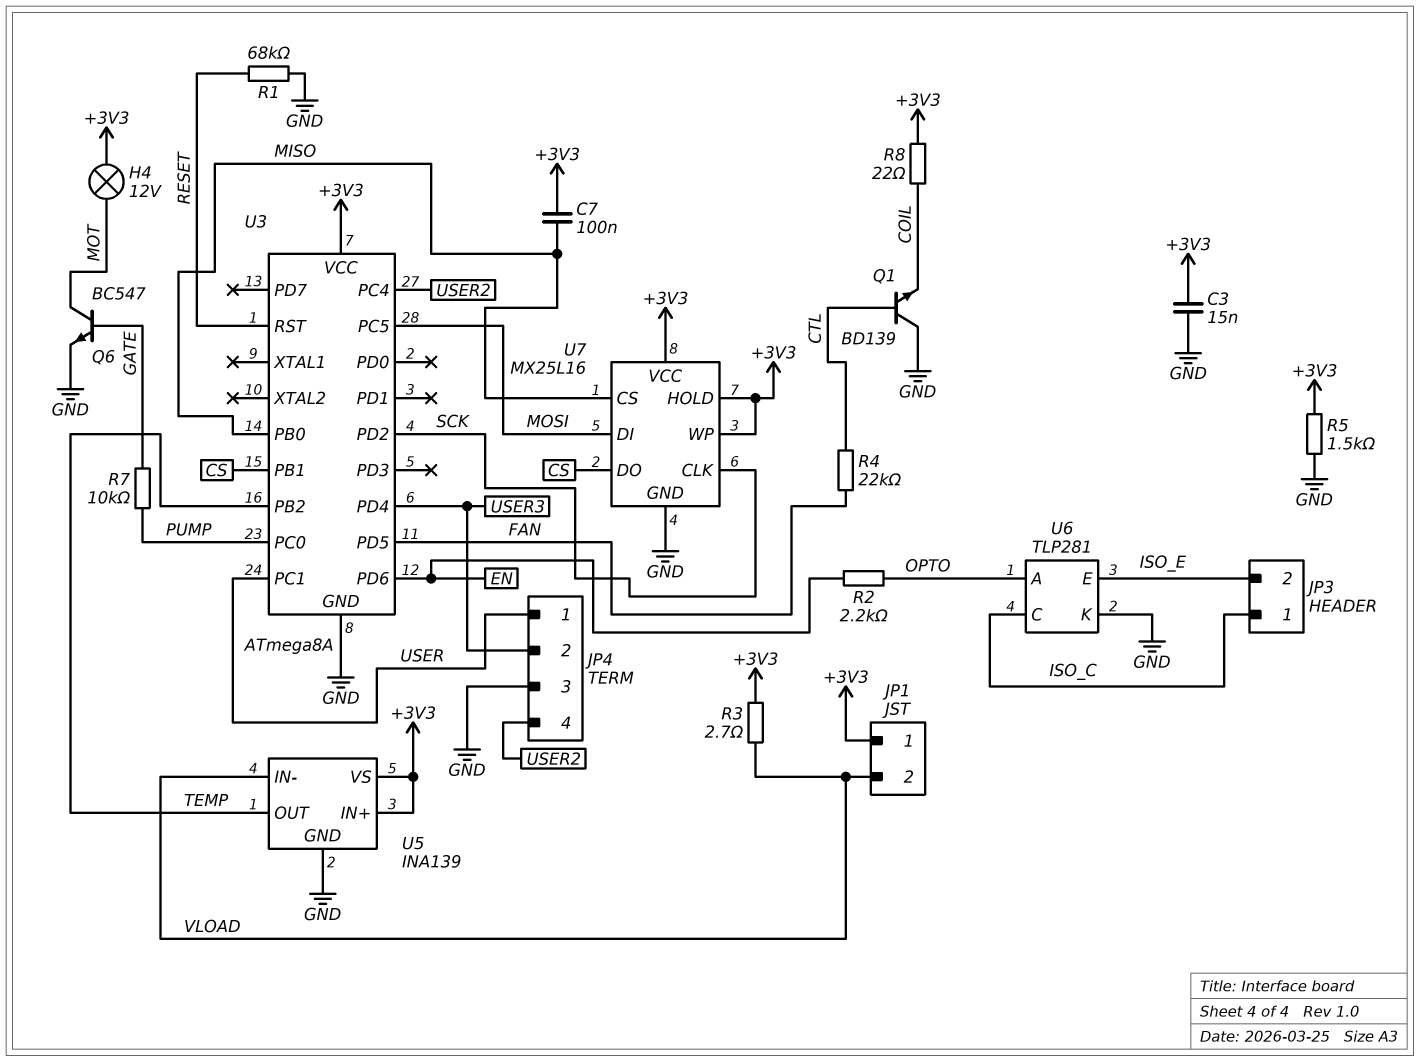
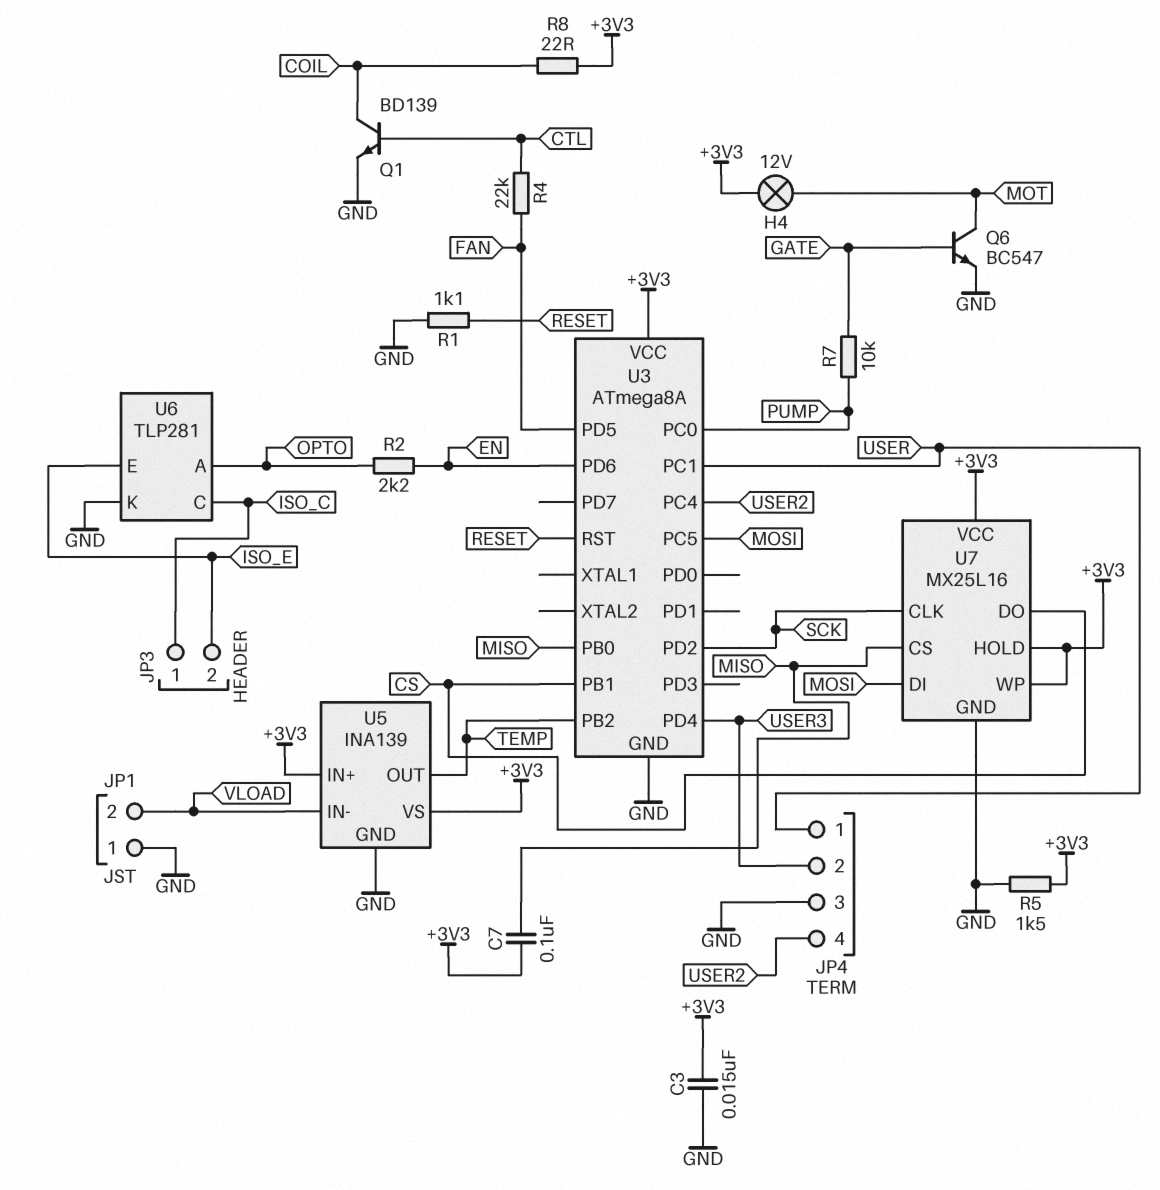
JP1 pin 1: +3V3 -> GND
Q1: NPN BD139 (B CTL, C GND, E COIL) -> NPN BD139 (B CTL, C COIL, E GND)
R1: 68k (GND, RESET) -> 1.1k (GND, RESET)
R3: 2.7 (+3V3, VLOAD) -> none

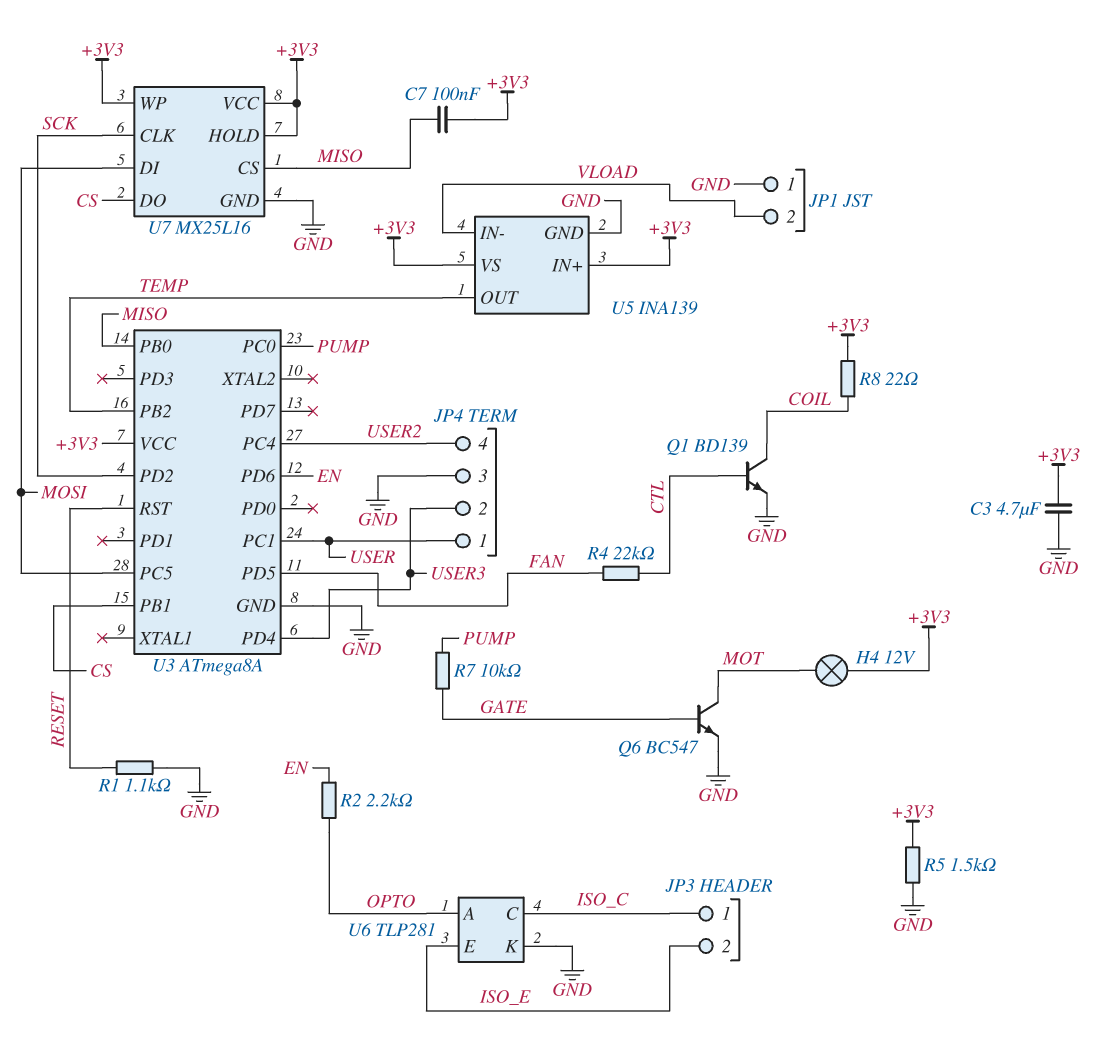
C3: 15nF (+3V3, GND) -> 4.7uF (+3V3, GND)

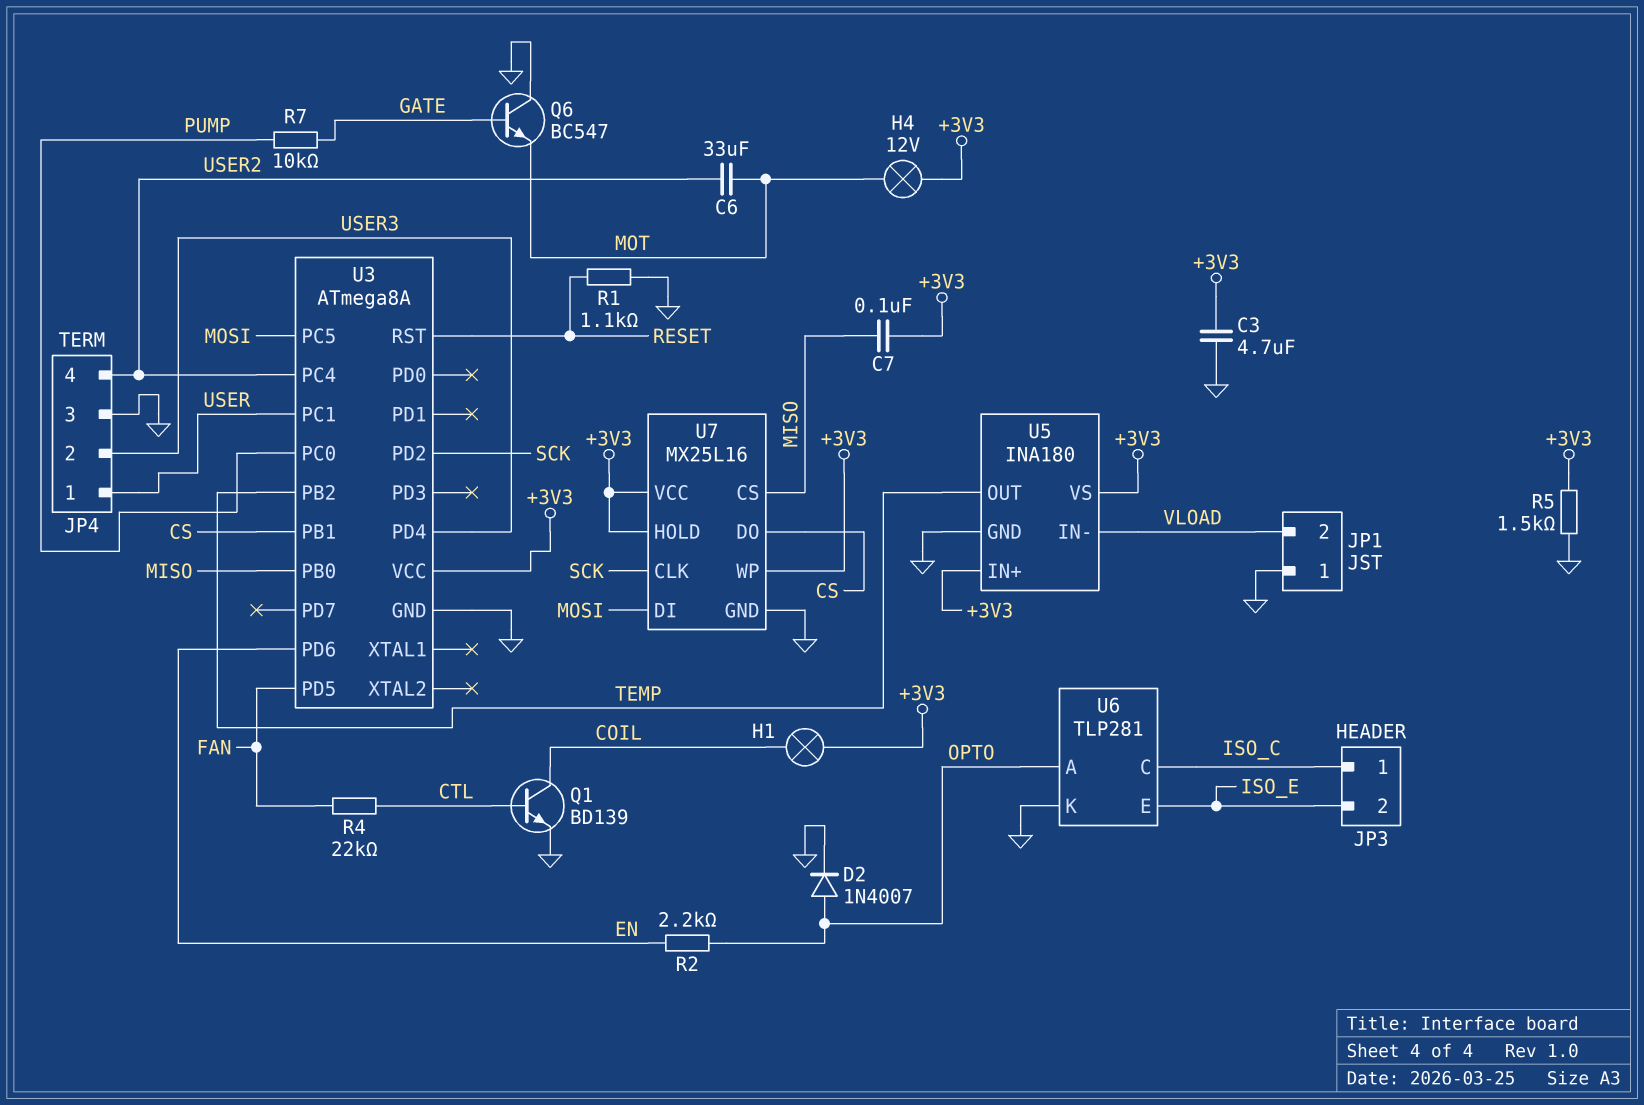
C6: none -> 33uF (MOT, USER2)
D2: none -> diode 1N4007 (A OPTO, K GND)
H1: none -> lamp (+3V3, COIL)
Q6: NPN BC547 (B GATE, C MOT, E GND) -> NPN BC547 (B GATE, C GND, E MOT)
R8: 22 (+3V3, COIL) -> none
U5: INA139 -> INA180

